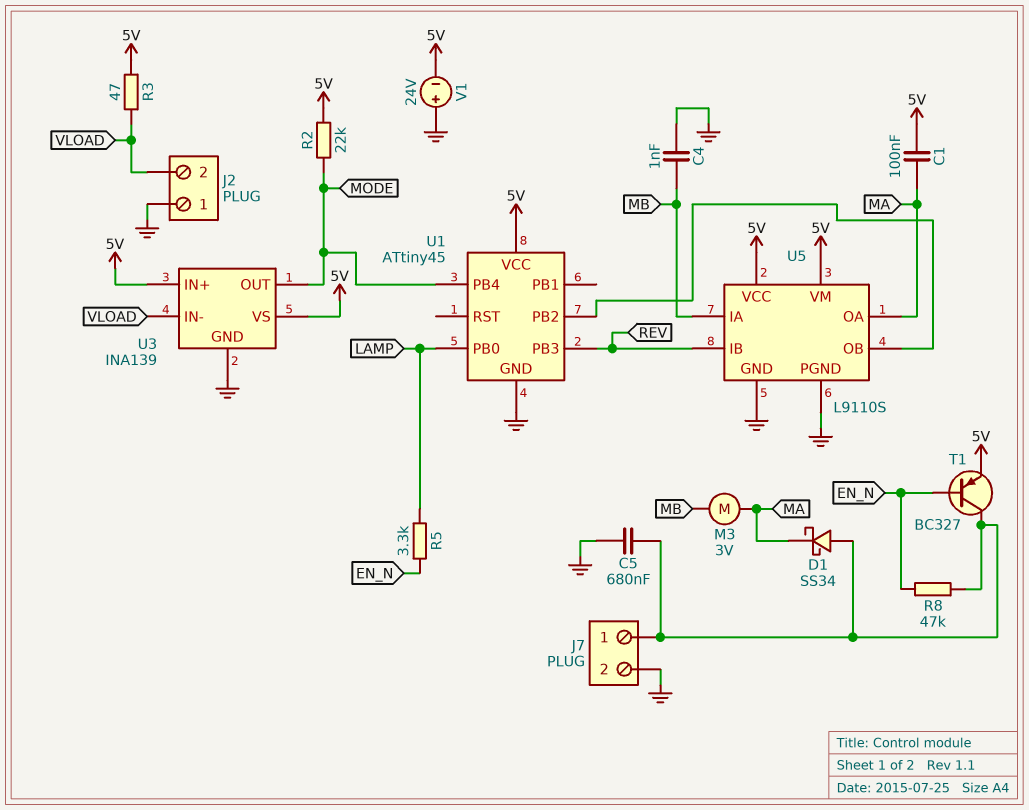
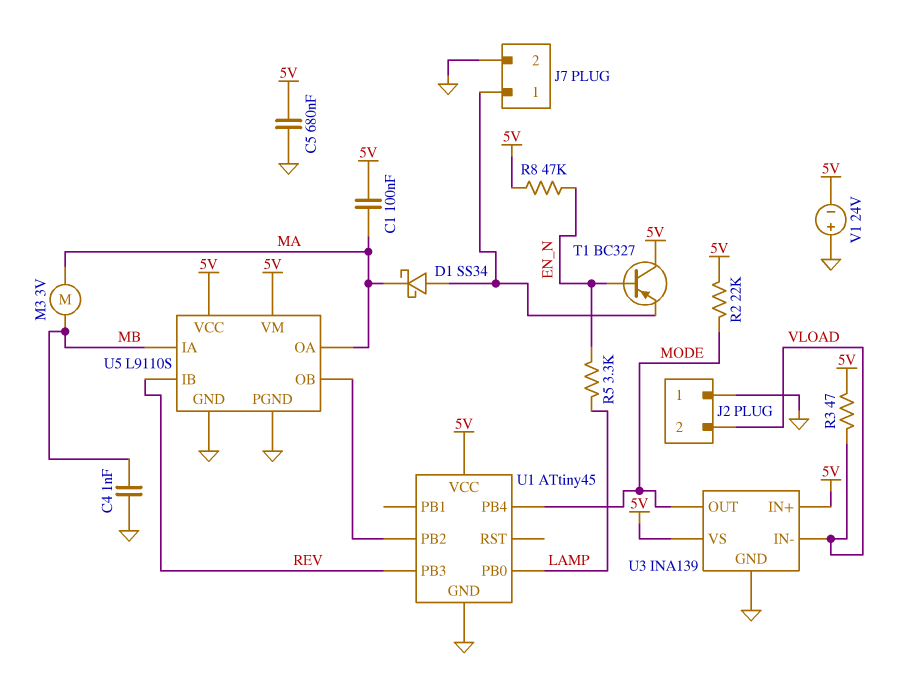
C5: 680nF (GND, J7/1) -> 680nF (5V, GND)
R8: 47k (EN_N, J7/1) -> 47k (5V, EN_N)
T1: PNP BC327 (B EN_N, C J7/1, E 5V) -> PNP BC327 (B EN_N, C 5V, E J7/1)

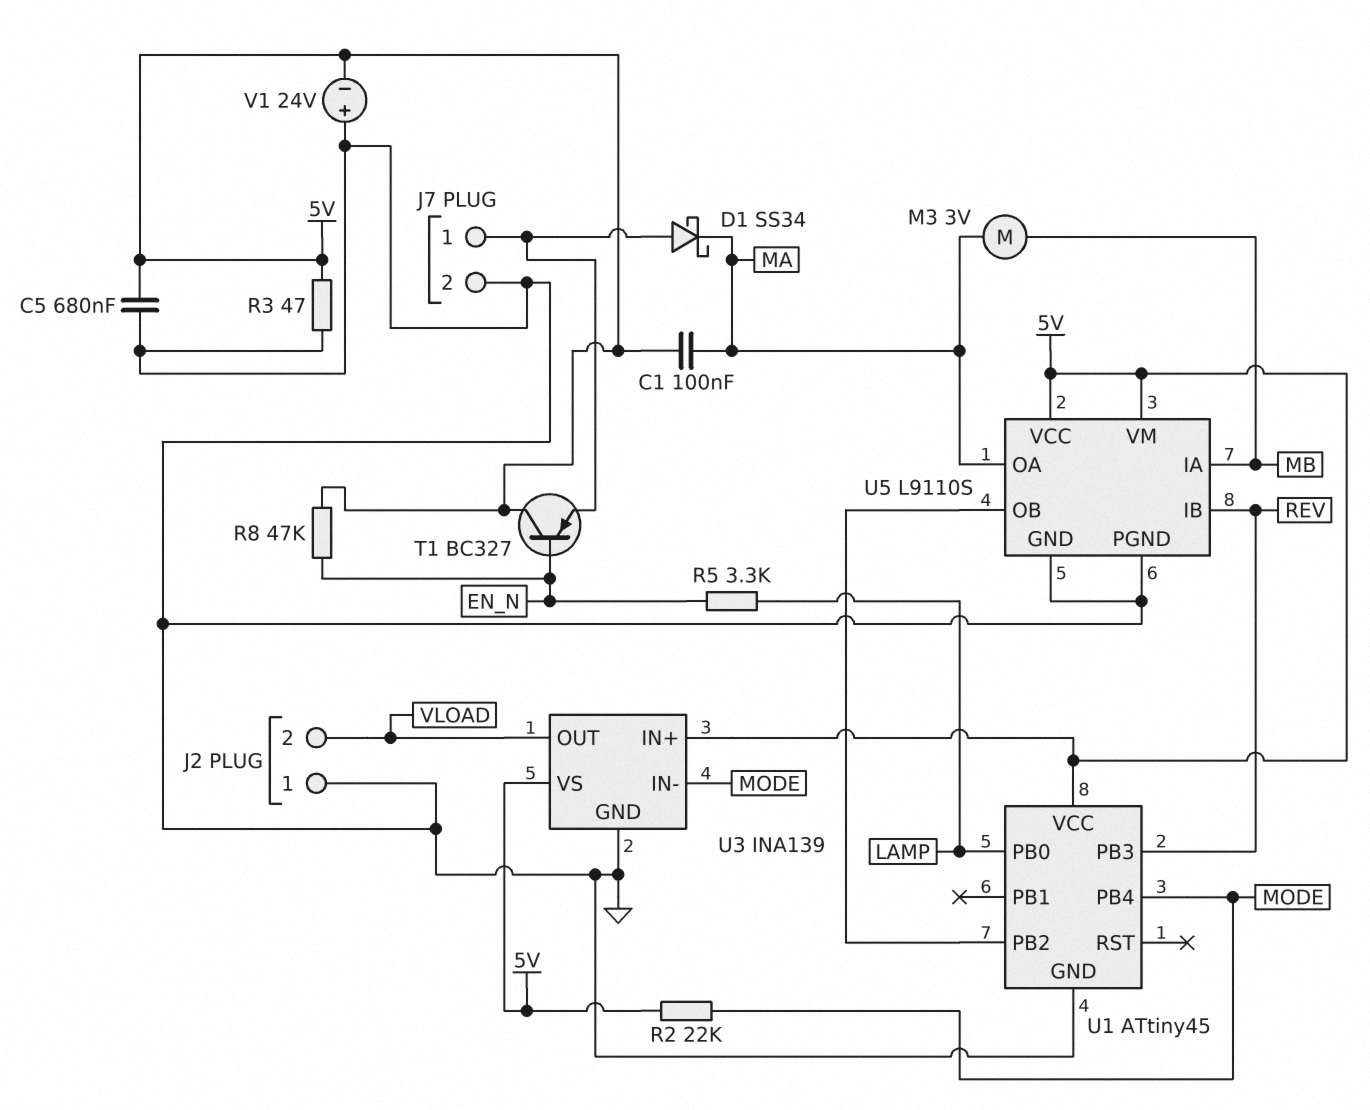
C4: 1nF (GND, MB) -> none
R3: 47 (5V, VLOAD) -> 47 (5V, GND)
U3 pin IN-: VLOAD -> MODE
U3 pin OUT: MODE -> VLOAD

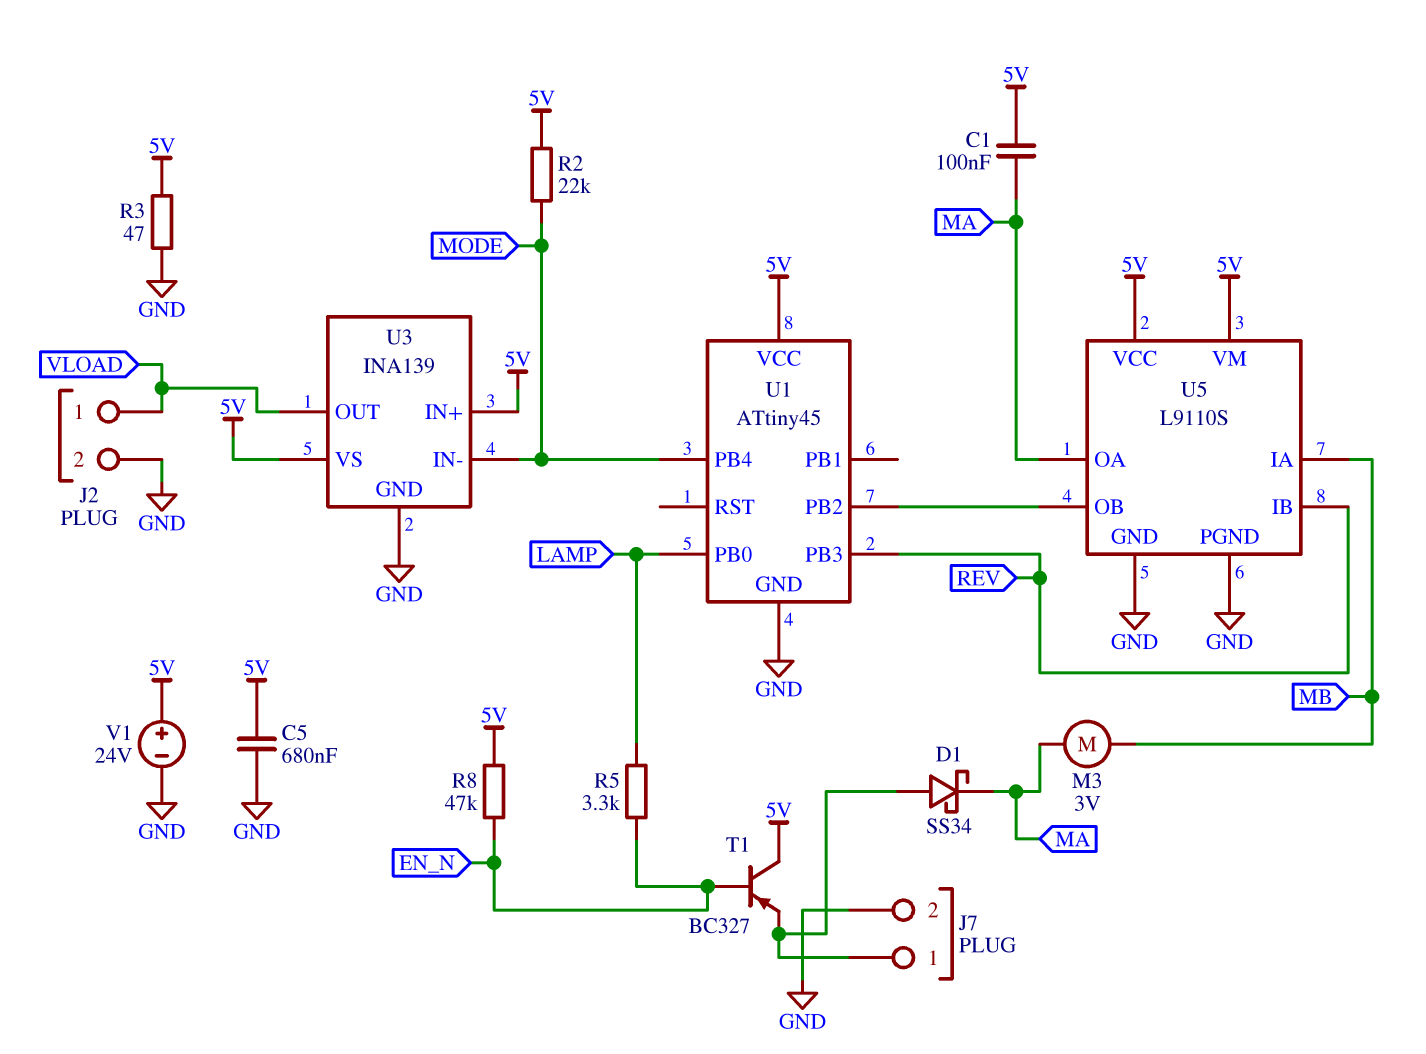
J2 pin 1: GND -> VLOAD
J2 pin 2: VLOAD -> GND
V1: 24V (plus GND, minus 5V) -> 24V (plus 5V, minus GND)

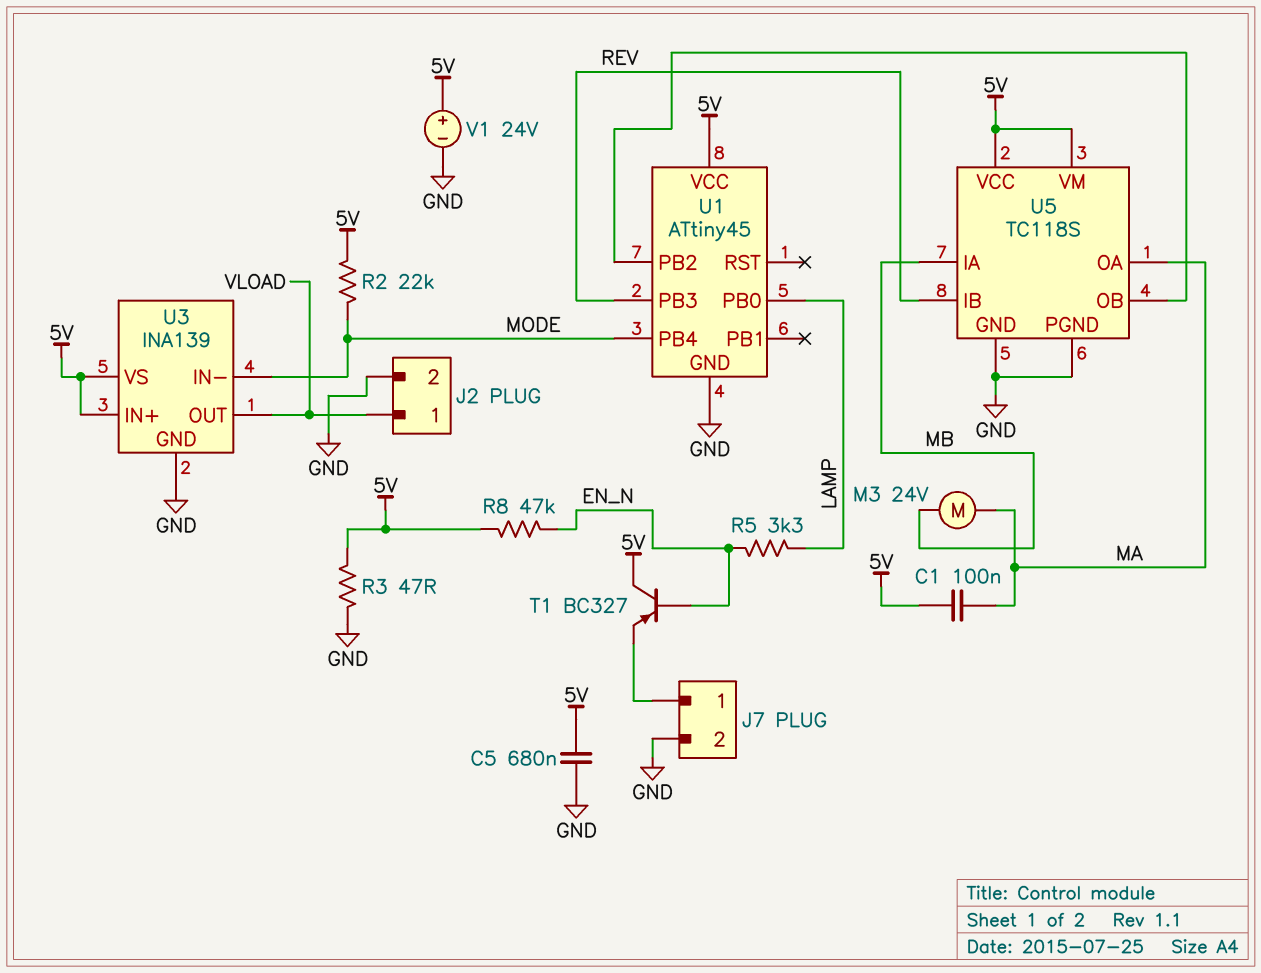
D1: schottky SS34 (A J7/1, K MA) -> none
M3: motor 3V (MA, MB) -> motor 24V (MA, MB)
U5: L9110S -> TC118S

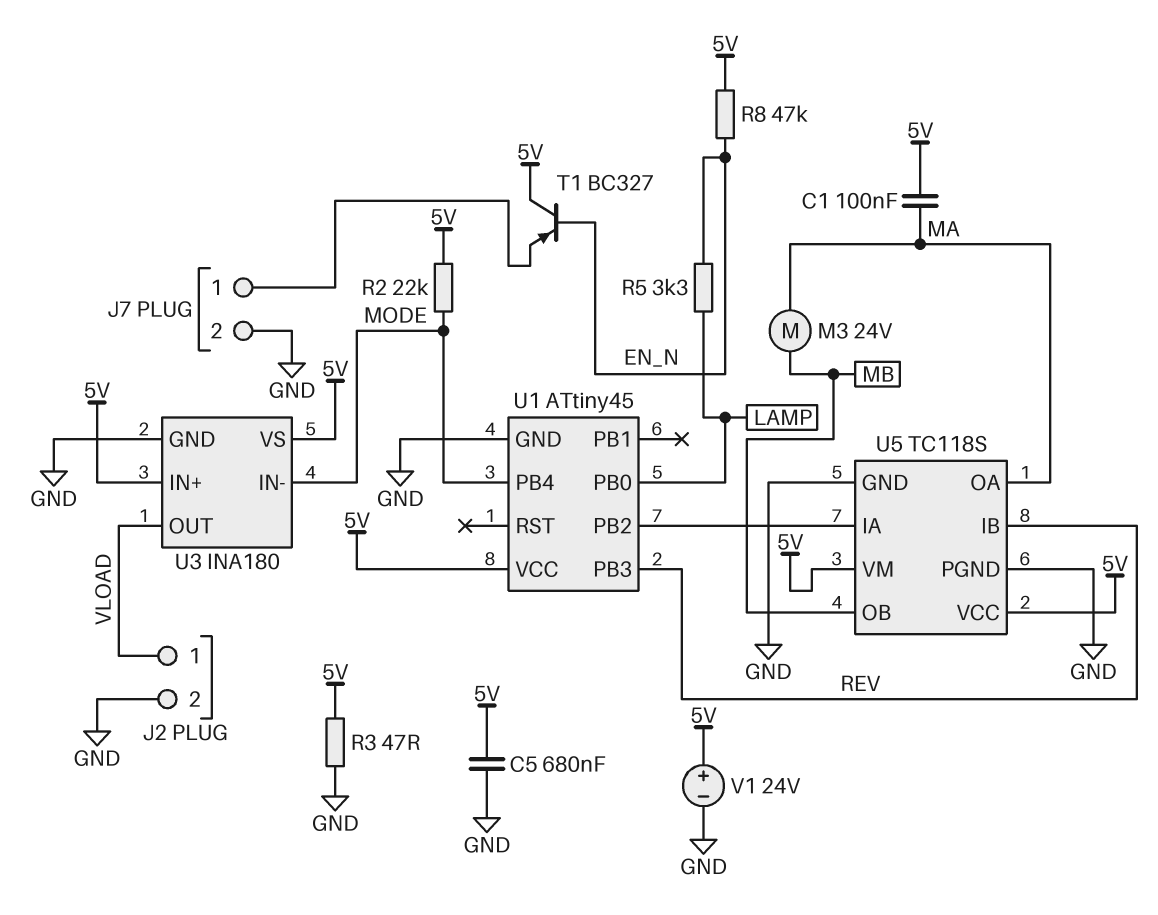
U3: INA139 -> INA180
U5 pin IA: MB -> U1/PB2
U5 pin OB: U1/PB2 -> MB

